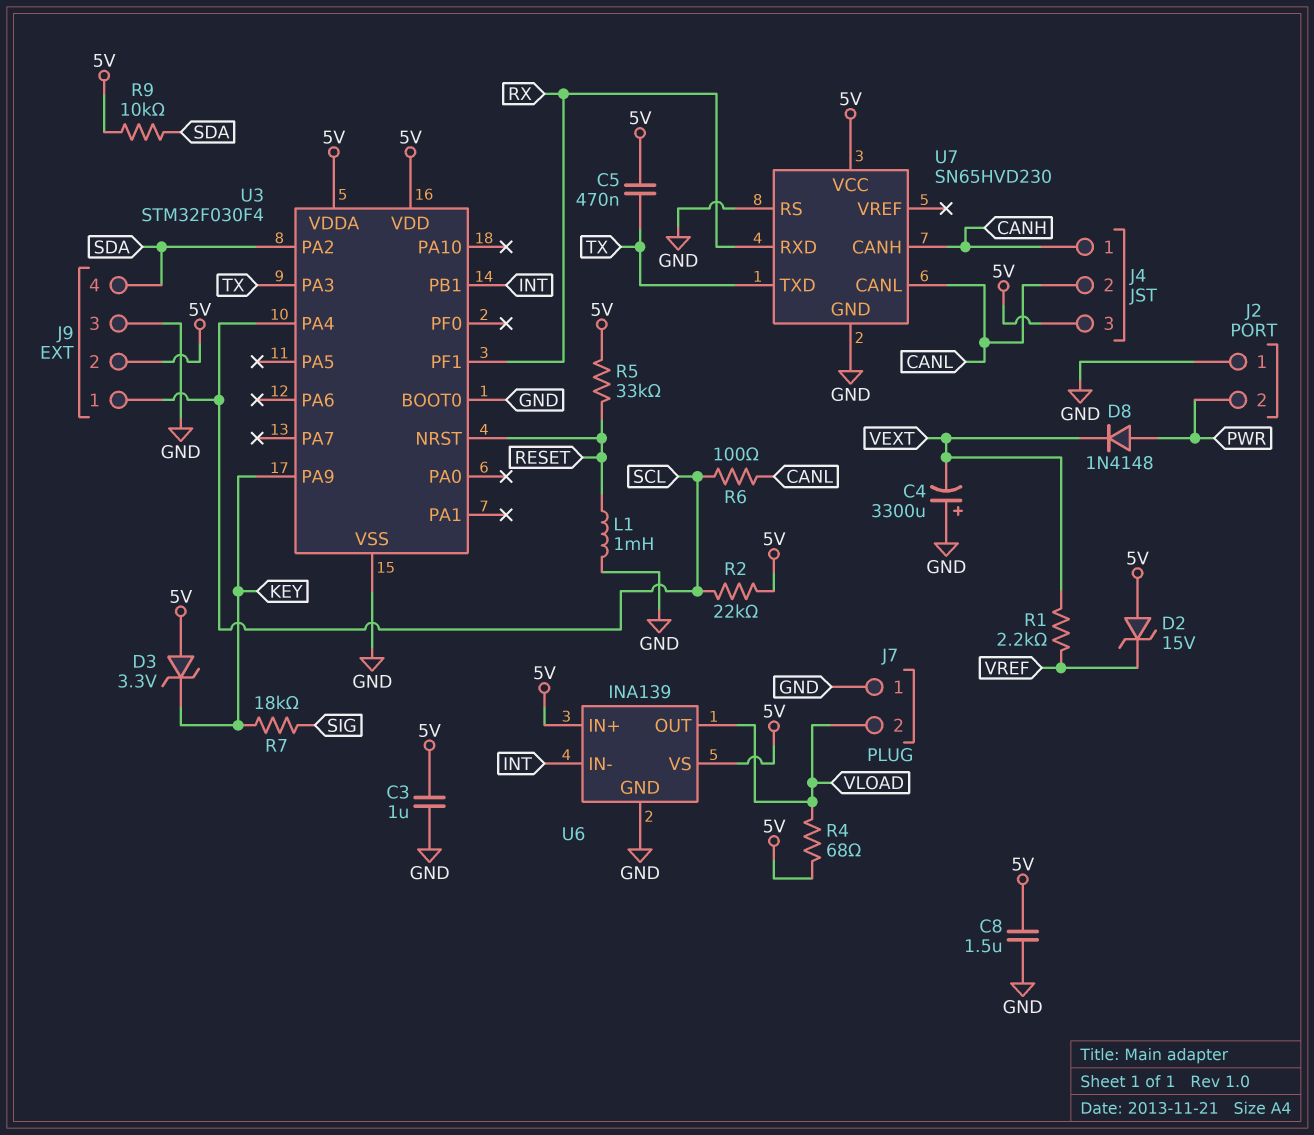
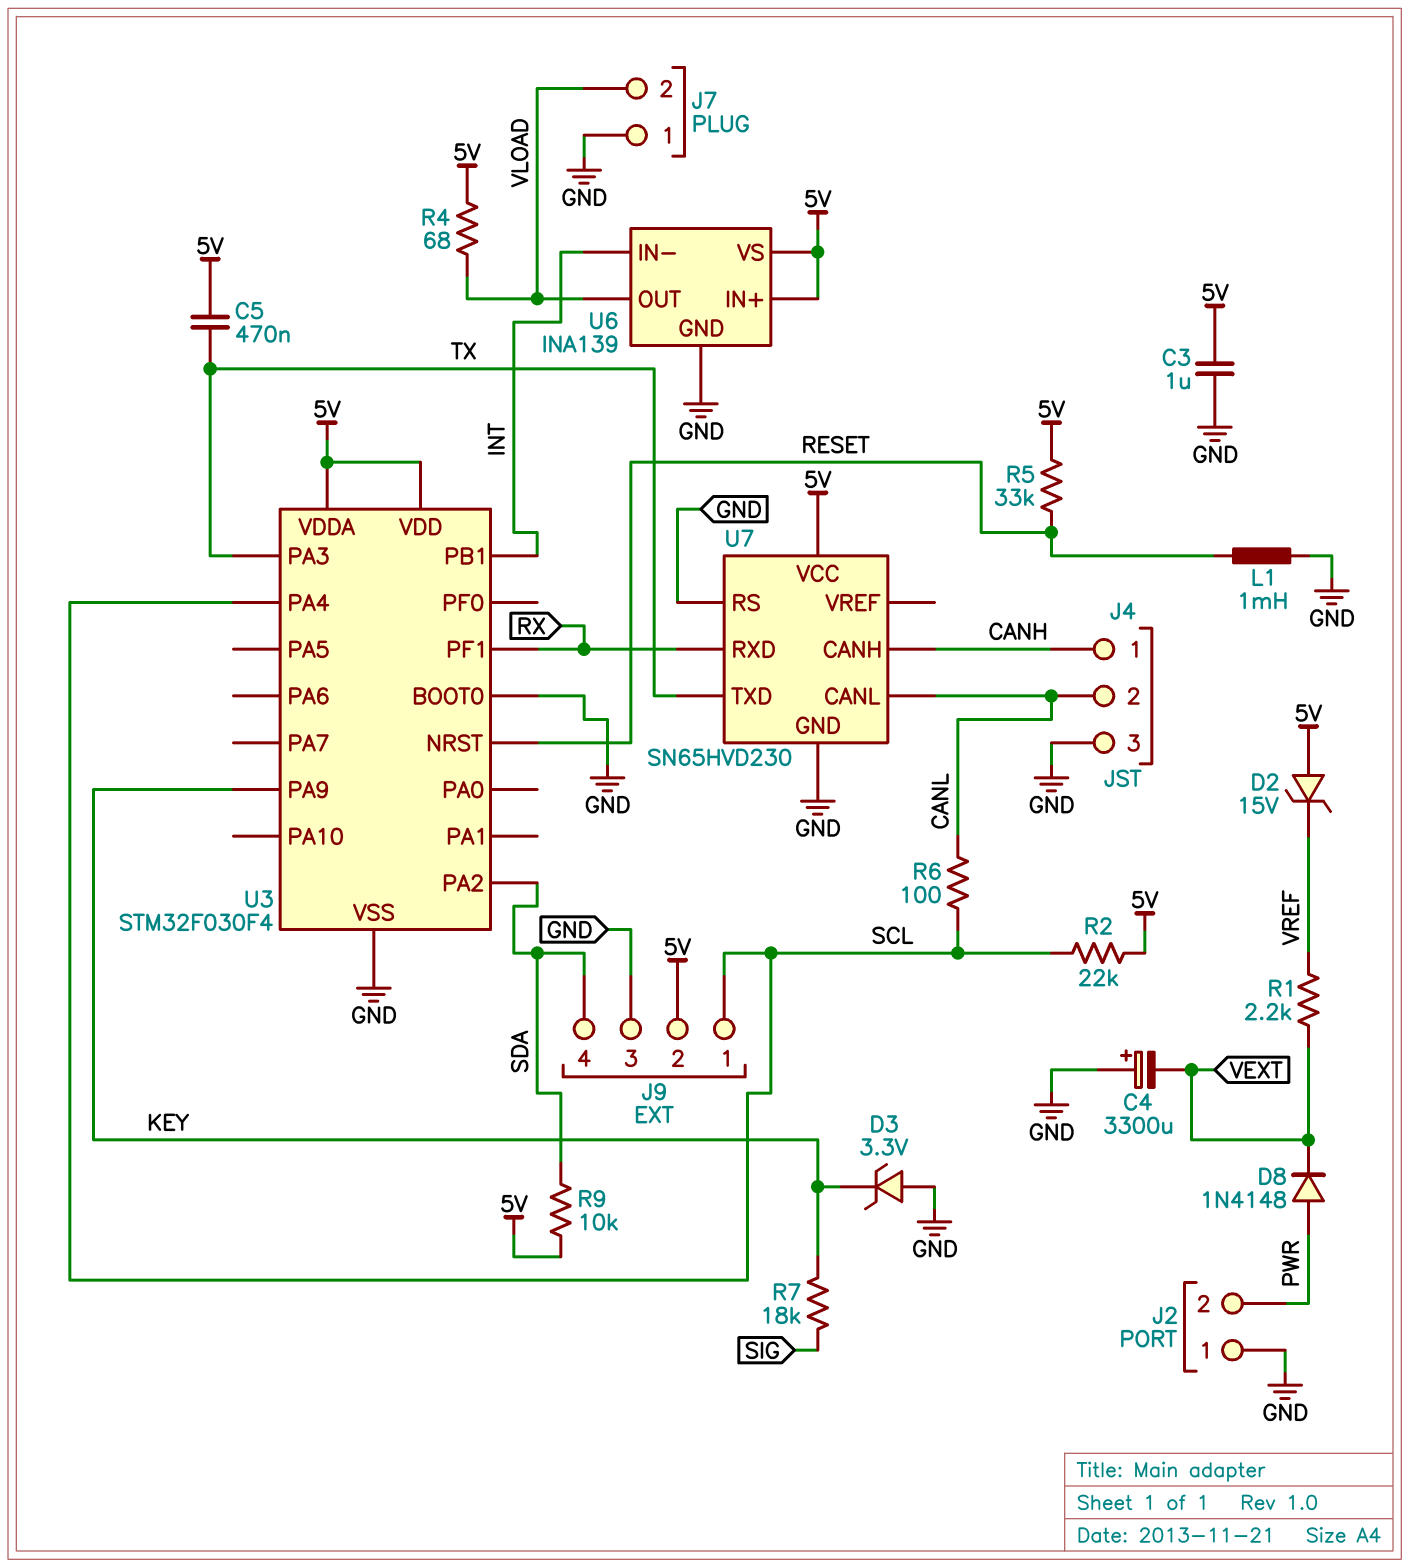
C8: 1.5uF (5V, GND) -> none
D3: zener 3.3V (A 5V, K KEY) -> zener 3.3V (A GND, K KEY)
J4 pin 3: 5V -> GND

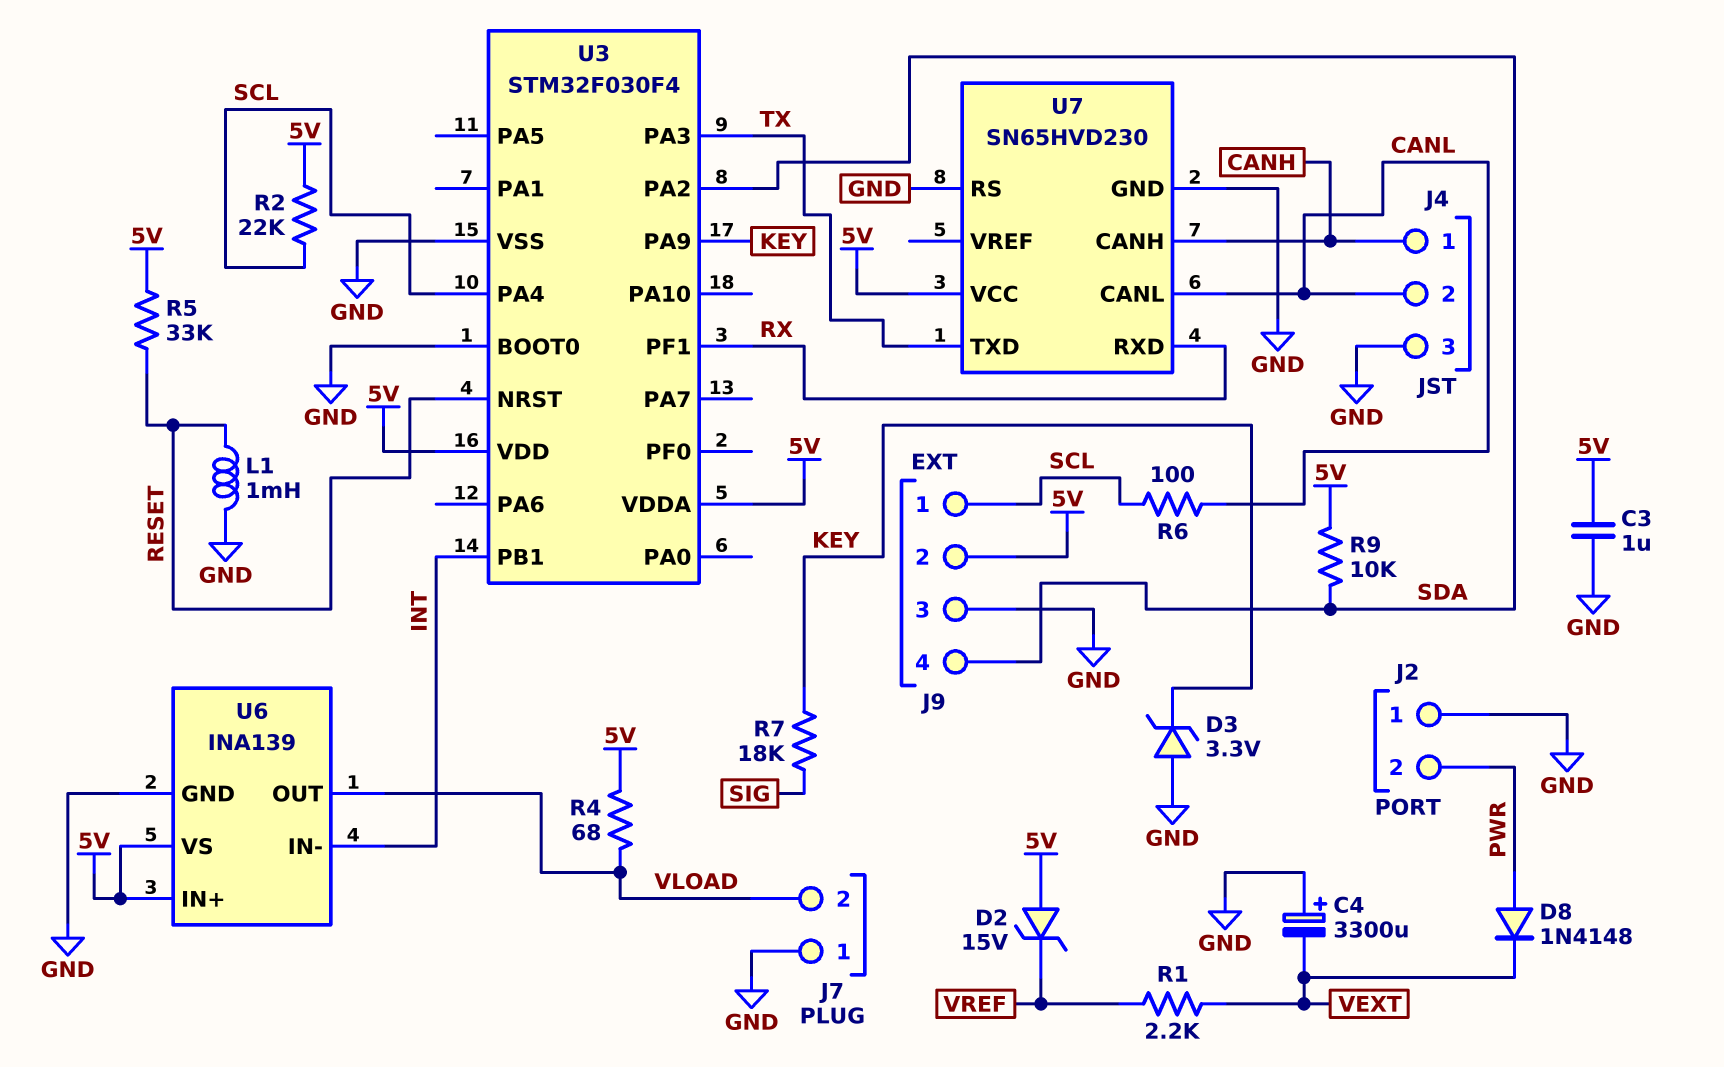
C5: 470nF (5V, TX) -> none

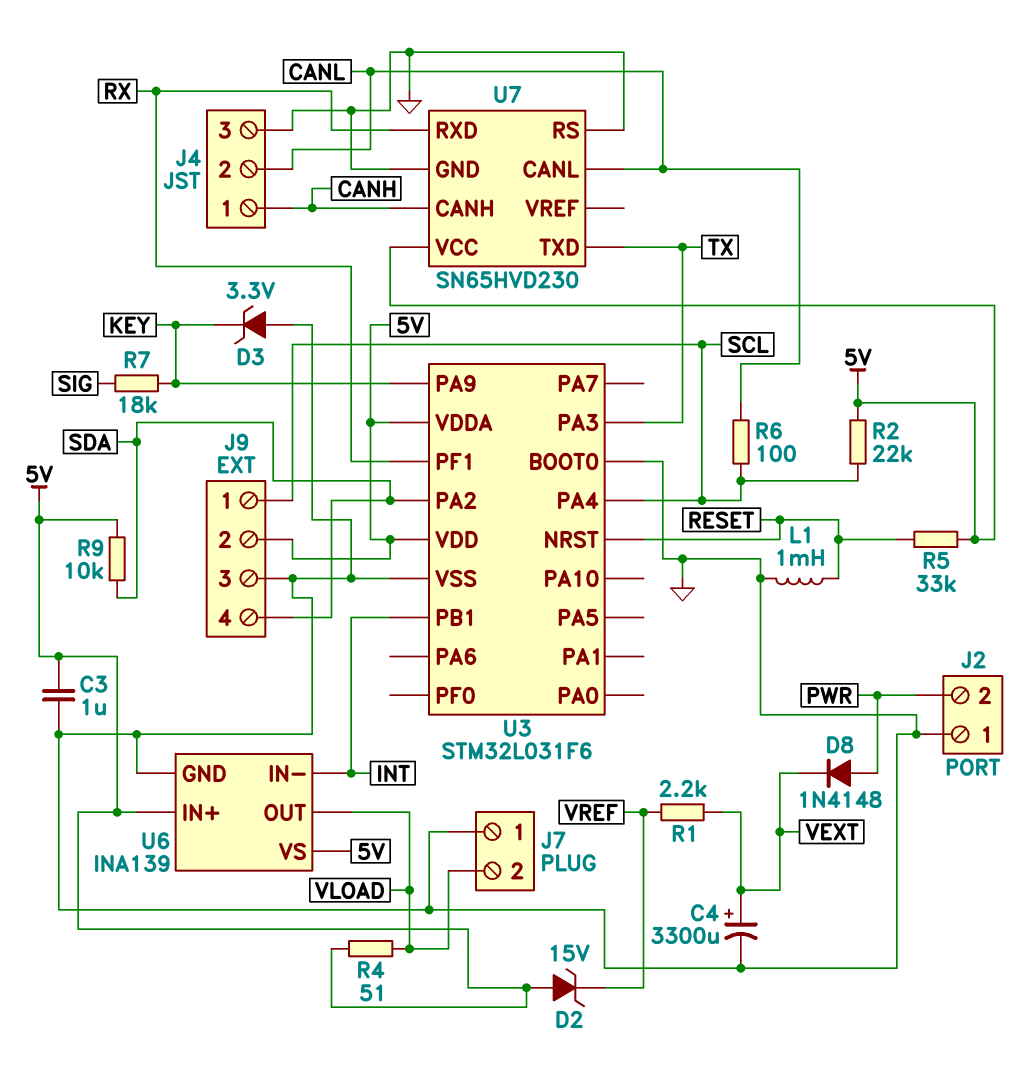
C4: 3300uF (plus GND, minus VEXT) -> 3300uF (plus VEXT, minus GND)
R4: 68 (5V, VLOAD) -> 51 (5V, VLOAD)
U3: STM32F030F4 -> STM32L031F6

